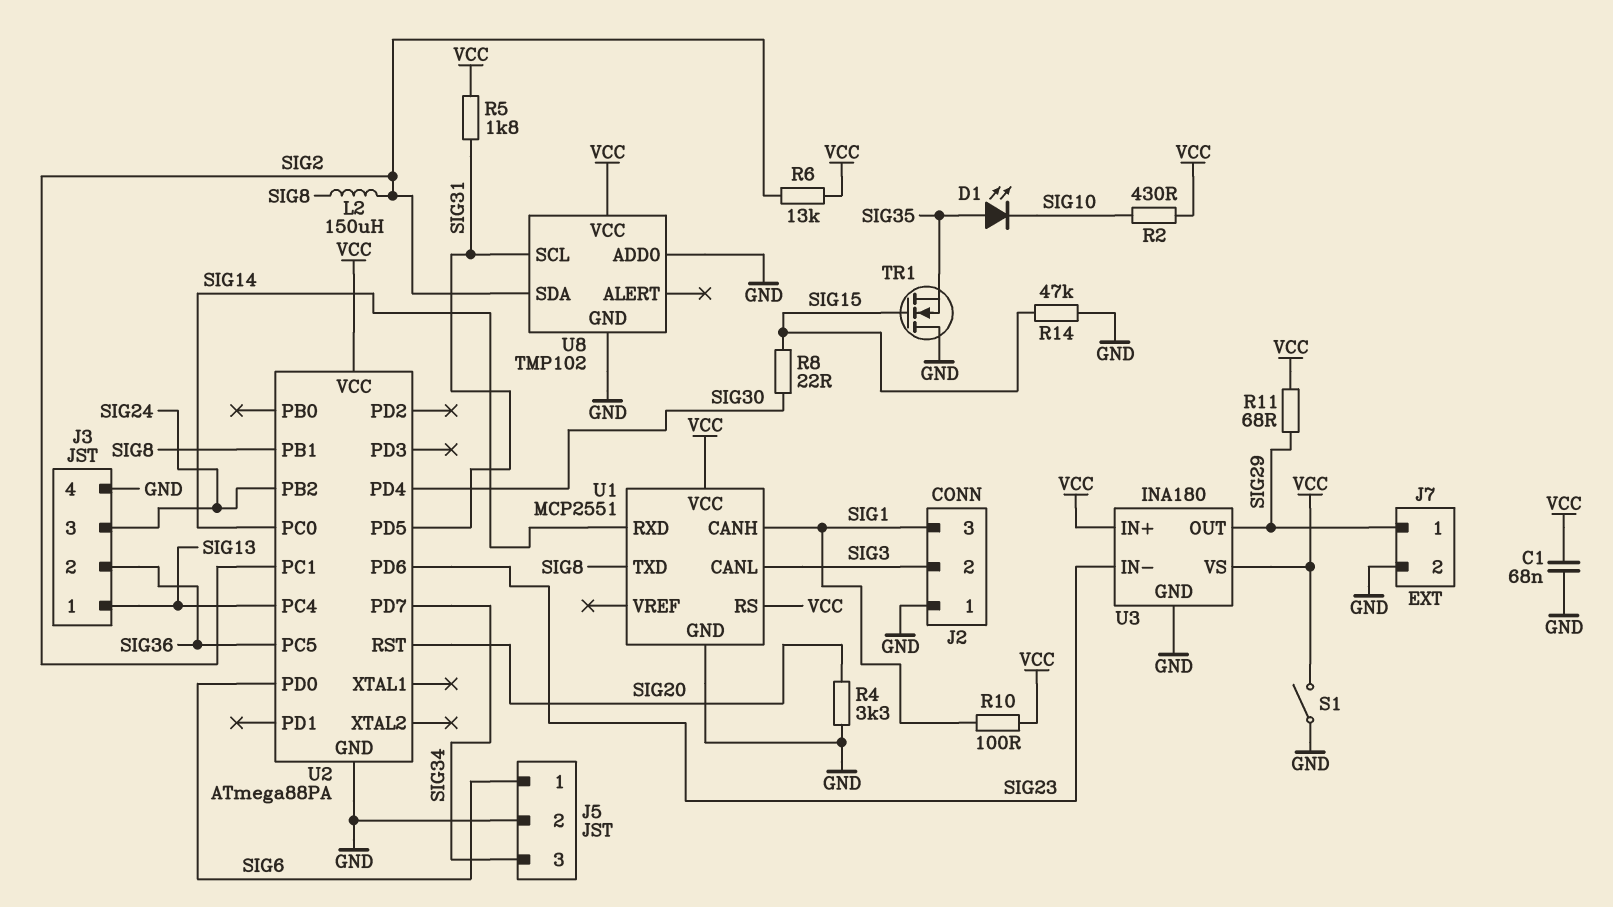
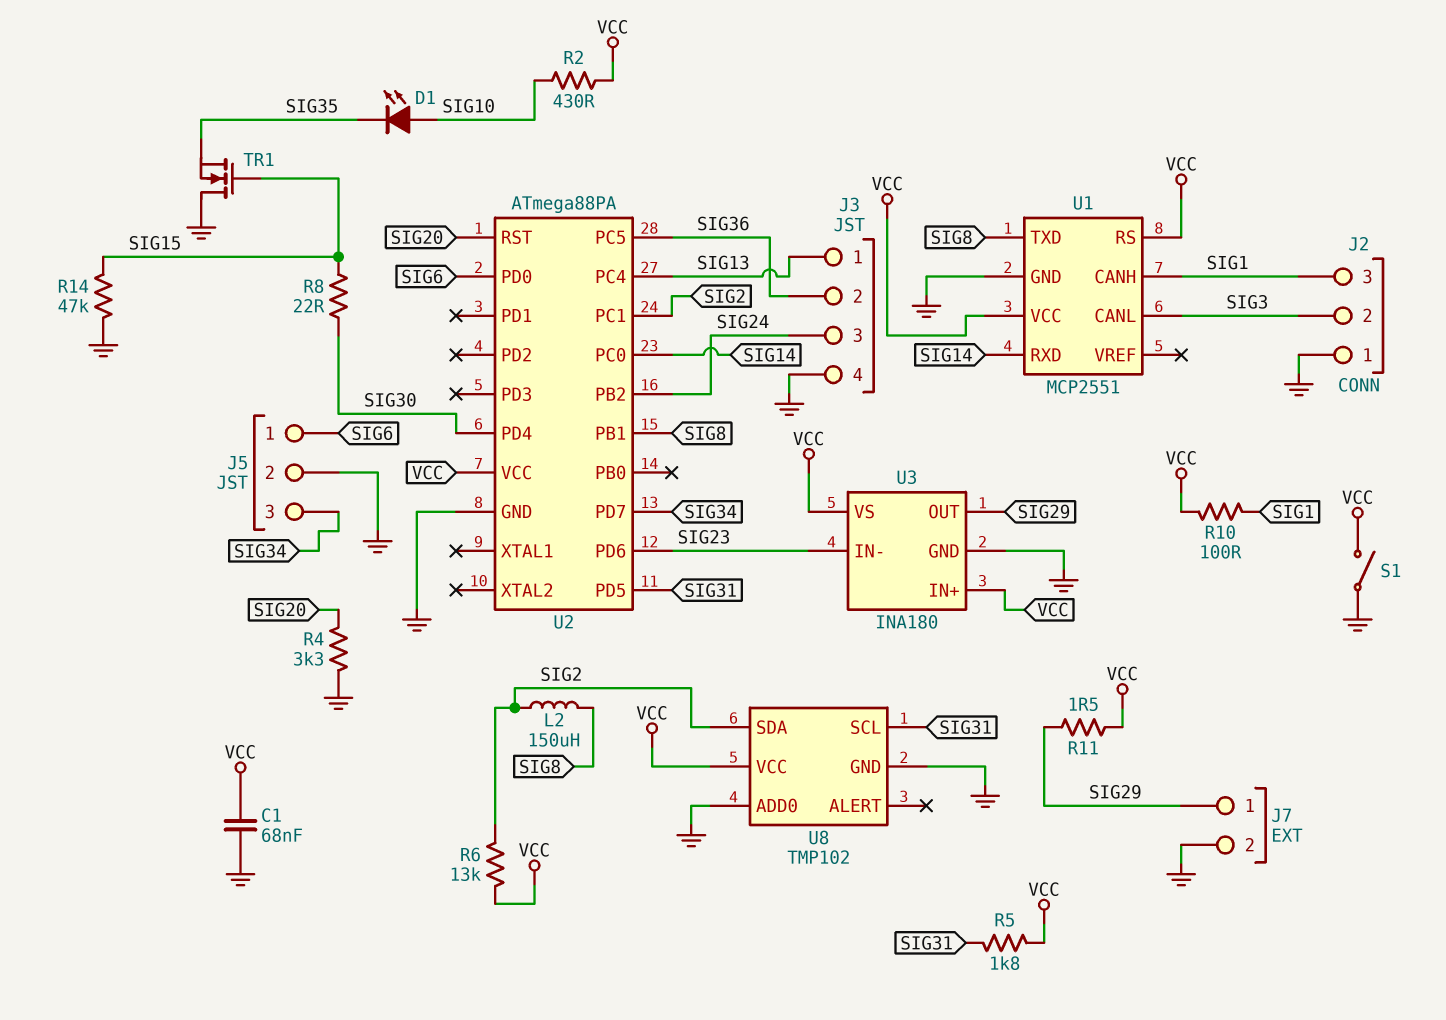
D1: LED (A SIG35, K SIG10) -> LED (A SIG10, K SIG35)
R11: 68 (SIG29, VCC) -> 1.5 (SIG29, VCC)

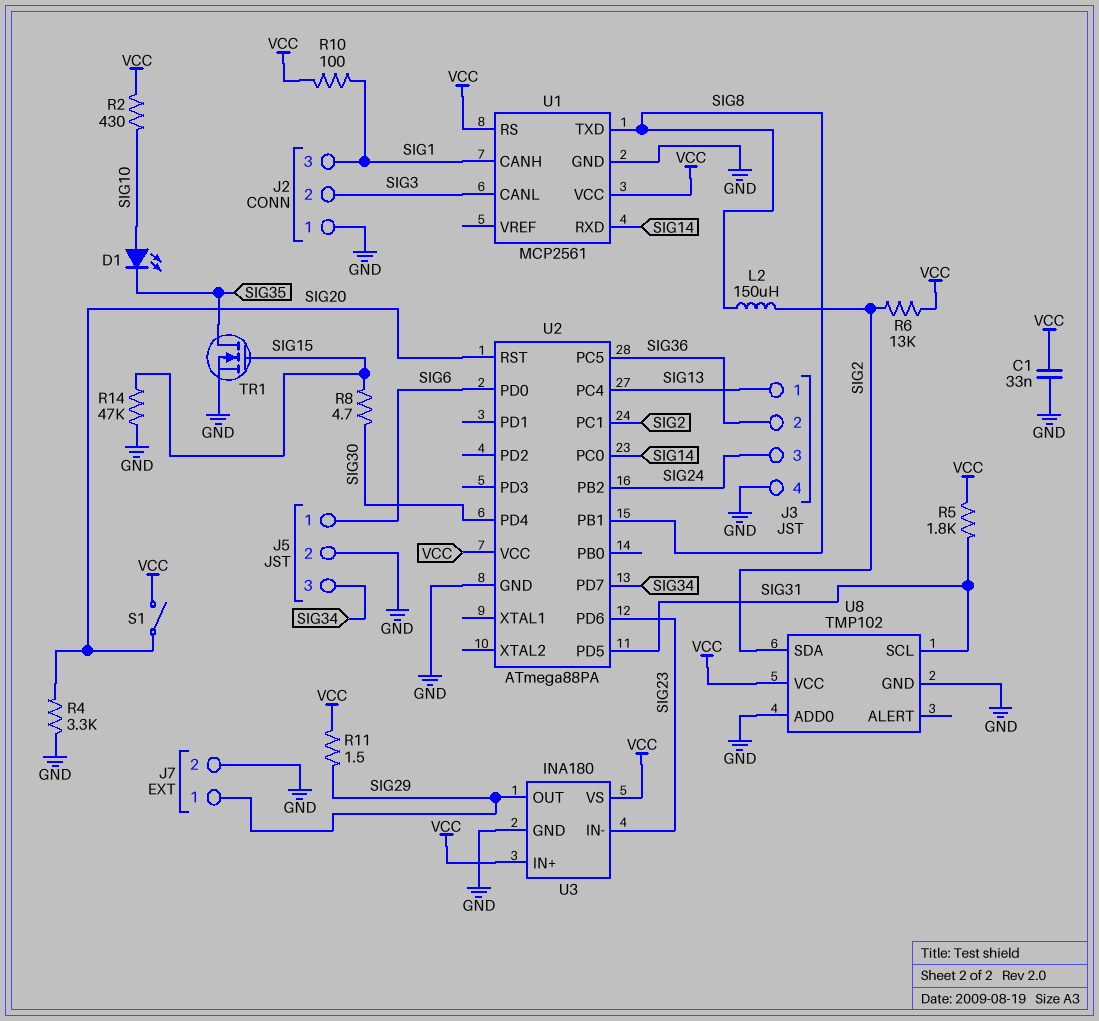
C1: 68nF (GND, VCC) -> 33nF (GND, VCC)
R8: 22 (SIG15, SIG30) -> 4.7 (SIG15, SIG30)
S1: switch (GND, VCC) -> switch (SIG20, VCC)
TR1: NMOS (G SIG15, D GND, S SIG35) -> NMOS (G SIG15, D SIG35, S GND)
U1: MCP2551 -> MCP2561

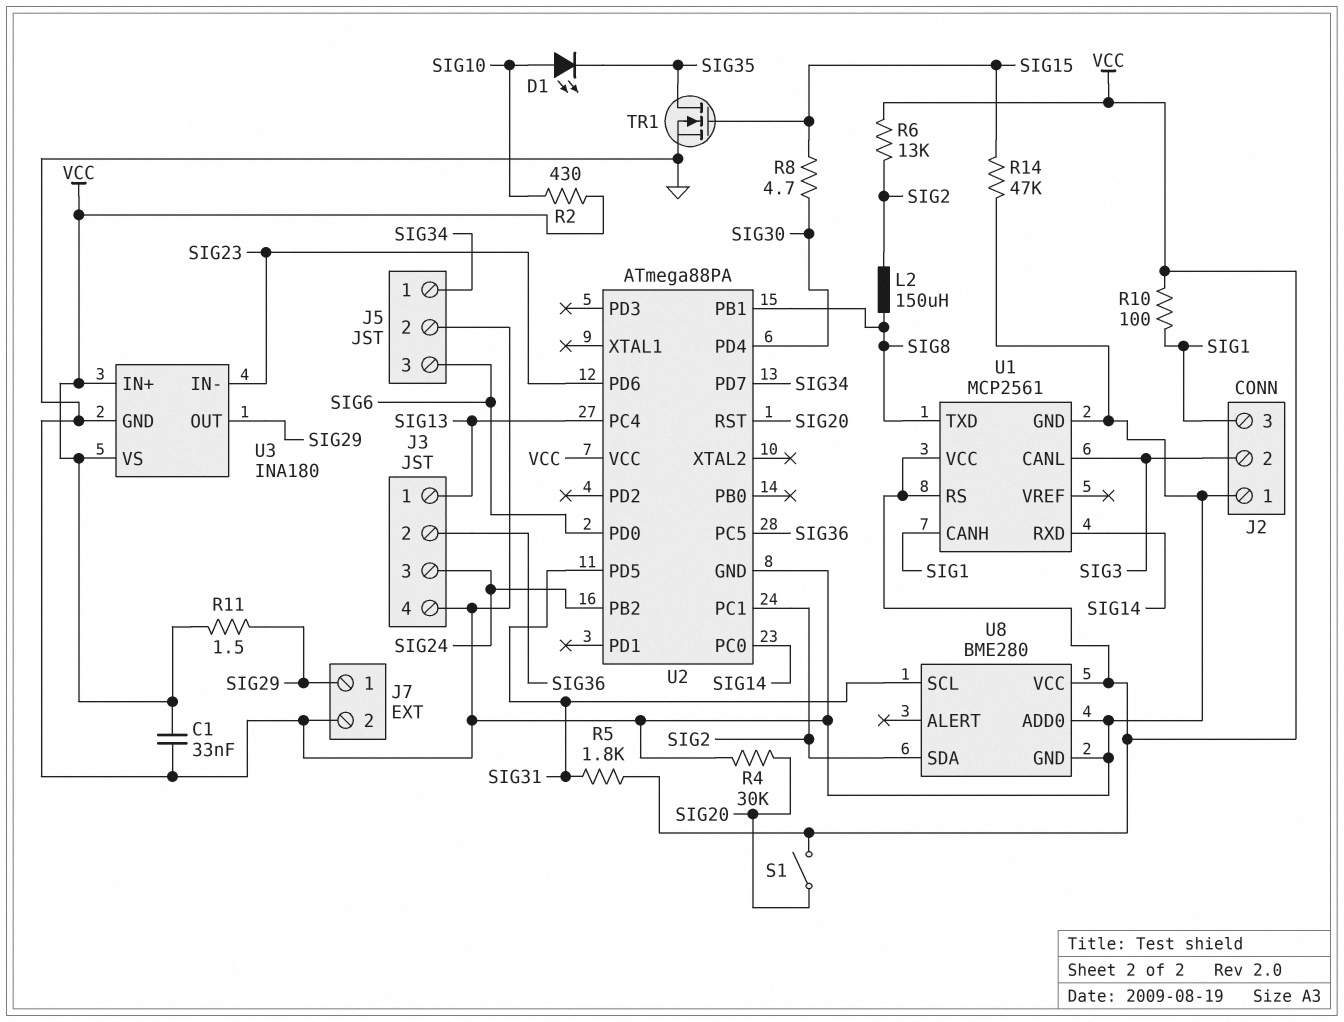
J5 pin 1: SIG6 -> SIG34
J5 pin 3: SIG34 -> SIG6
R4: 3.3k (GND, SIG20) -> 30k (GND, SIG20)
U8: TMP102 -> BME280

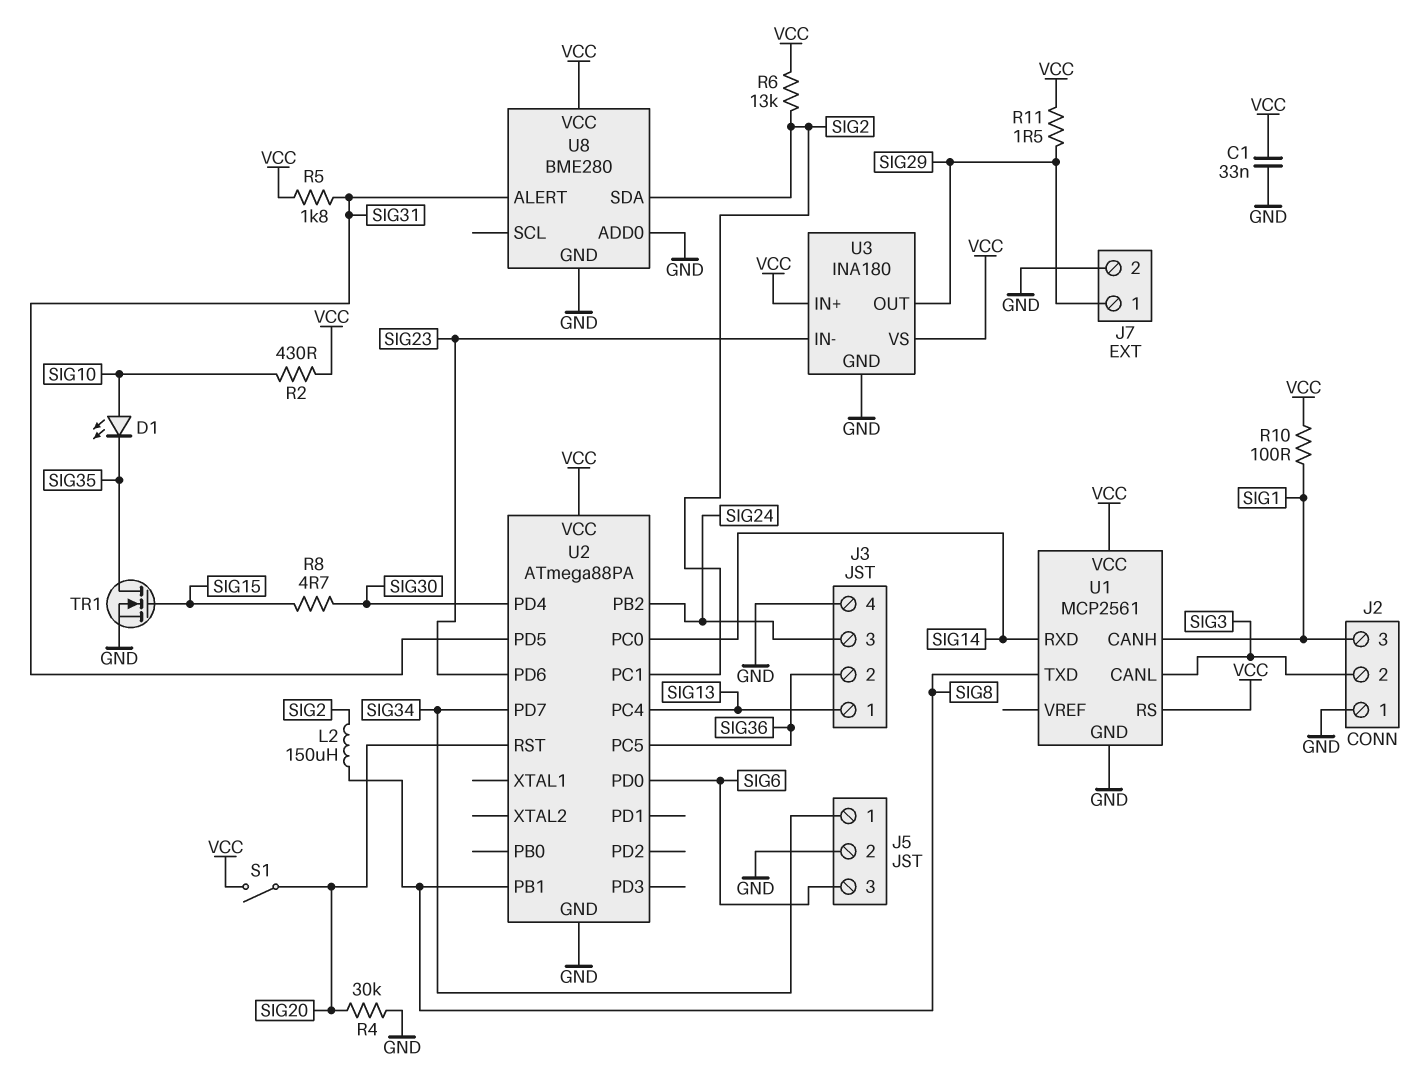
R14: 47k (GND, SIG15) -> none
U8 pin ALERT: none -> SIG31
U8 pin SCL: SIG31 -> none

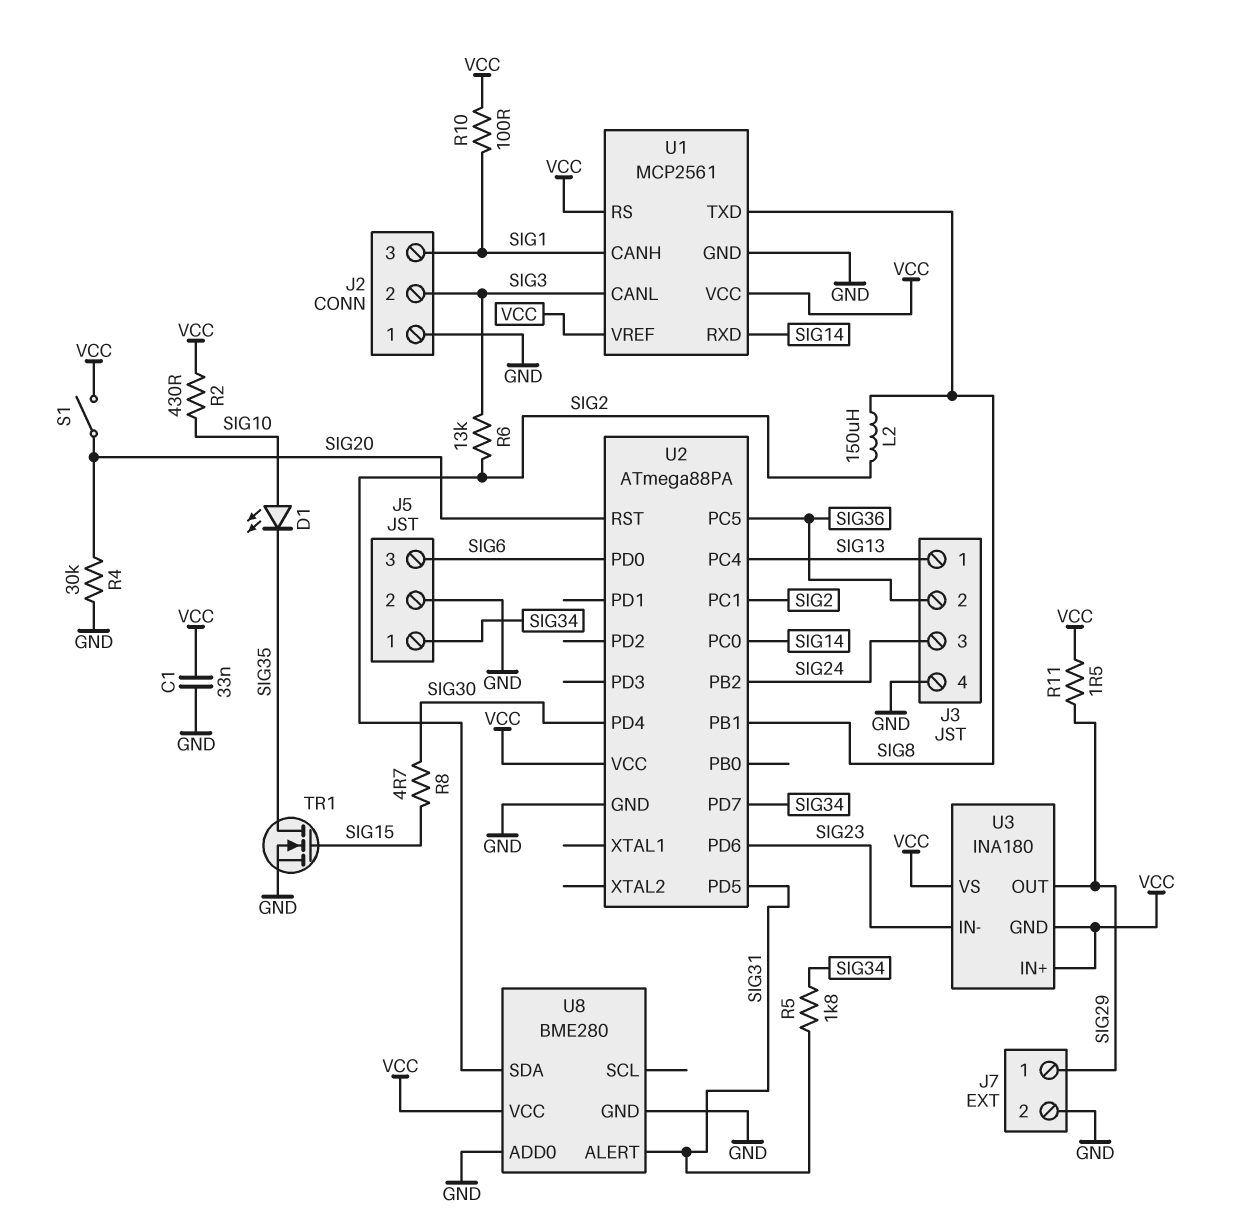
R5: 1.8k (SIG31, VCC) -> 1.8k (SIG31, SIG34)
R6: 13k (SIG2, VCC) -> 13k (SIG2, SIG3)
U1 pin VREF: none -> VCC
U3 pin GND: GND -> VCC

